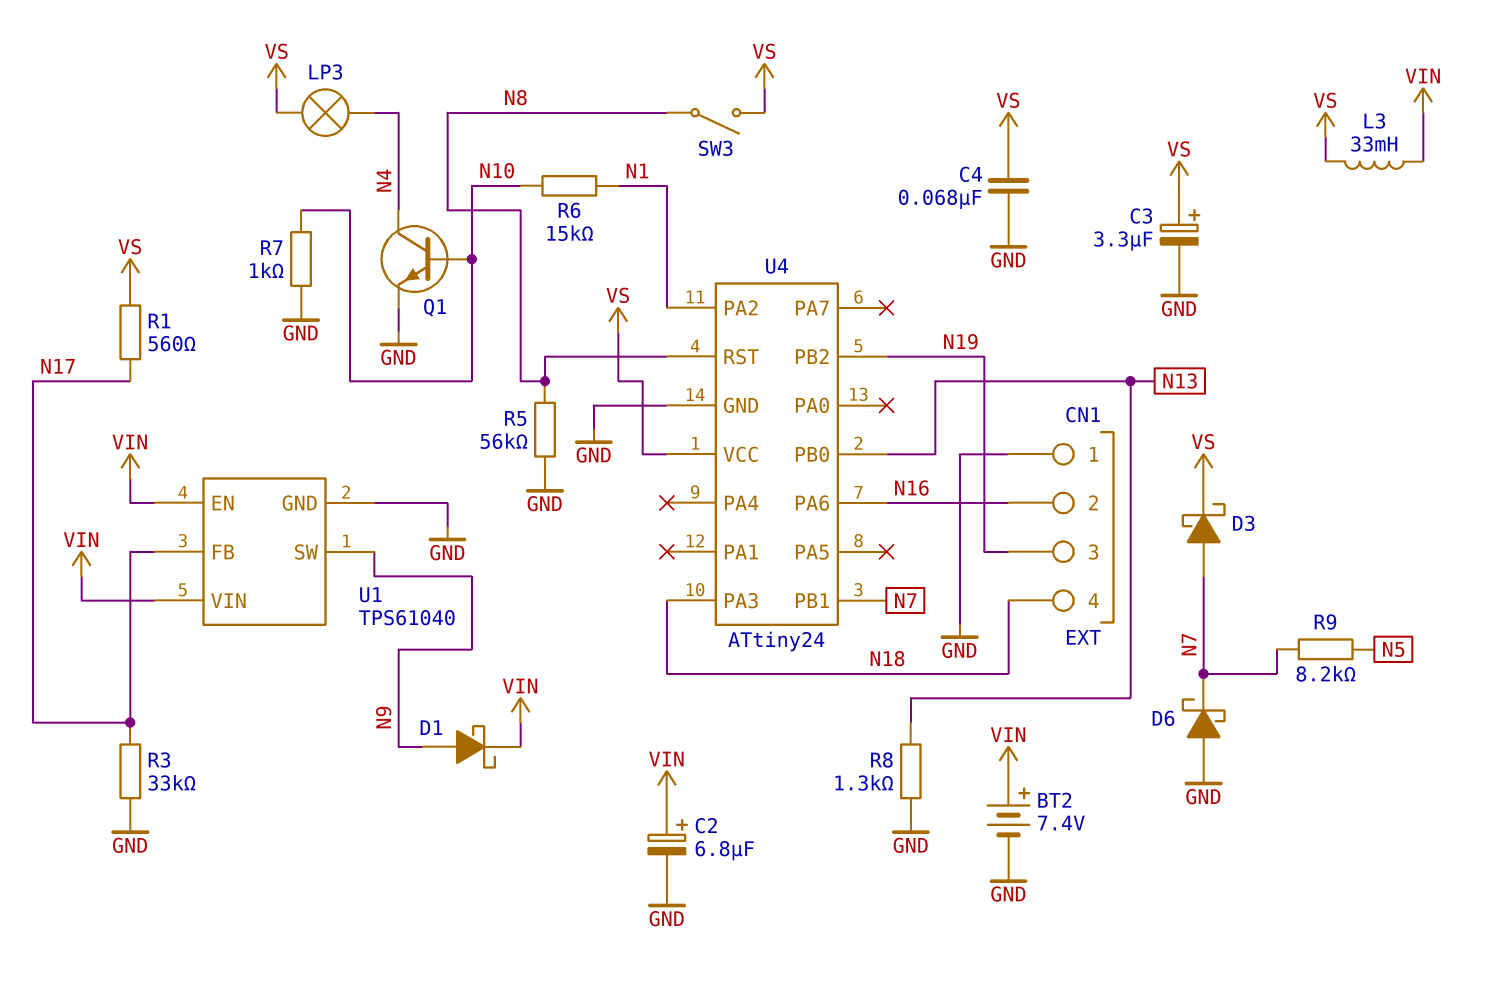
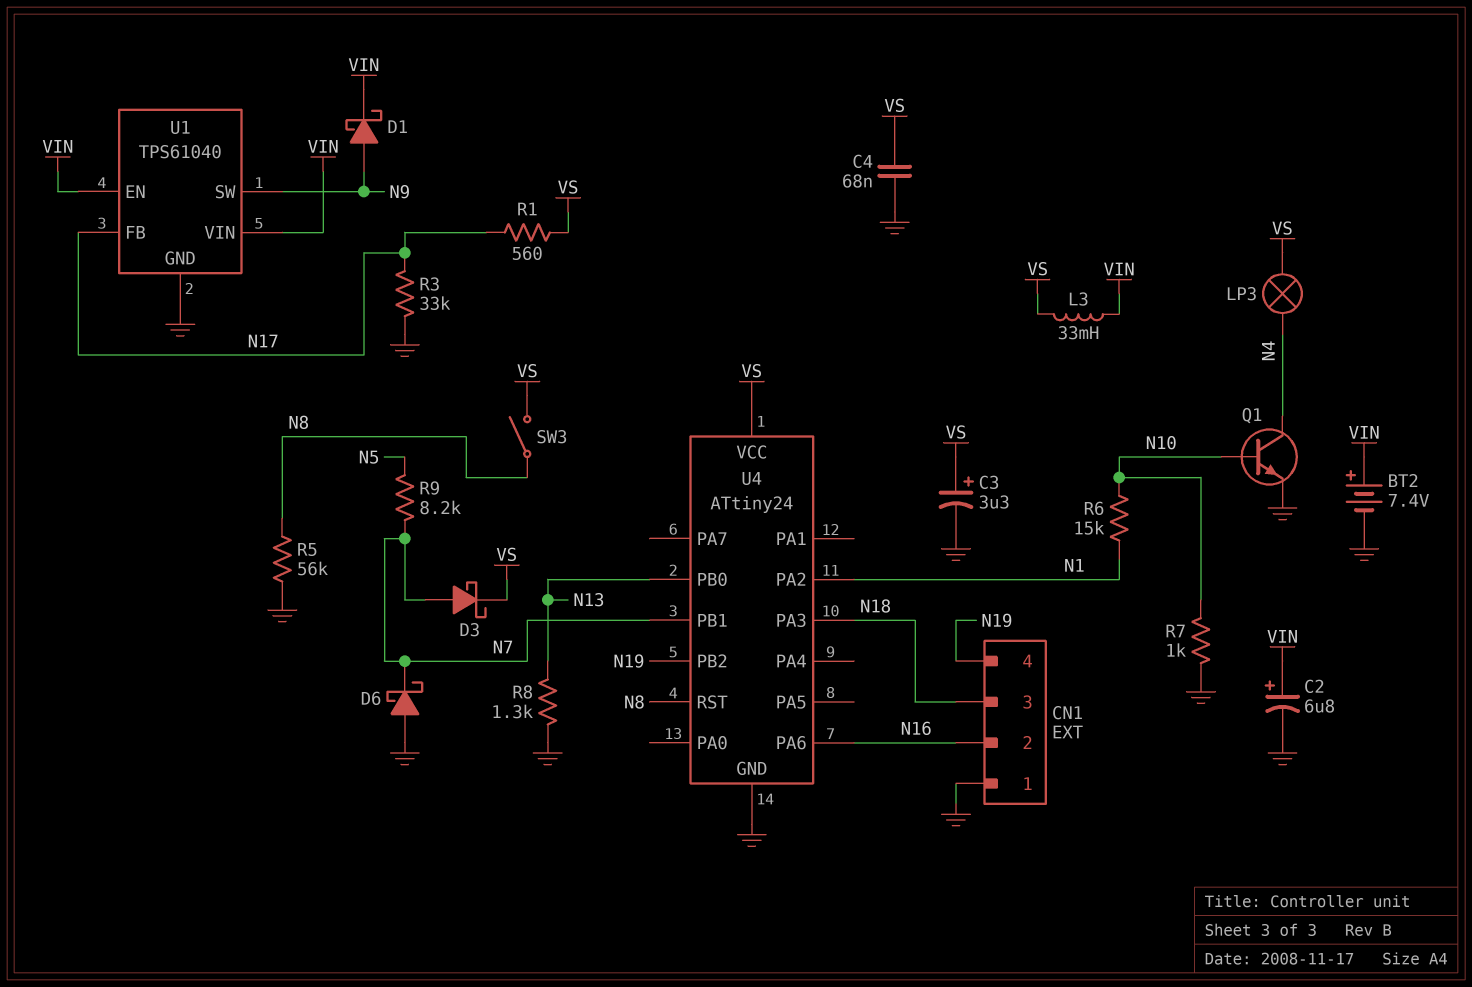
CN1 pin 3: N19 -> N18
CN1 pin 4: N18 -> N19

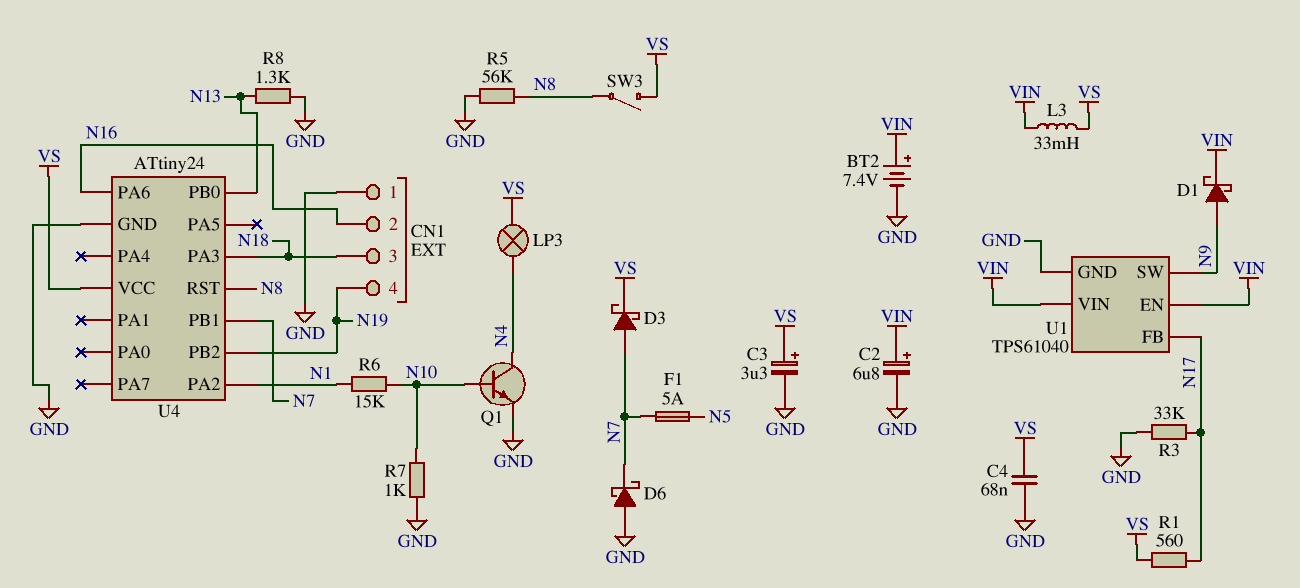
F1: none -> 5A (N5, N7)
R9: 8.2k (N5, N7) -> none

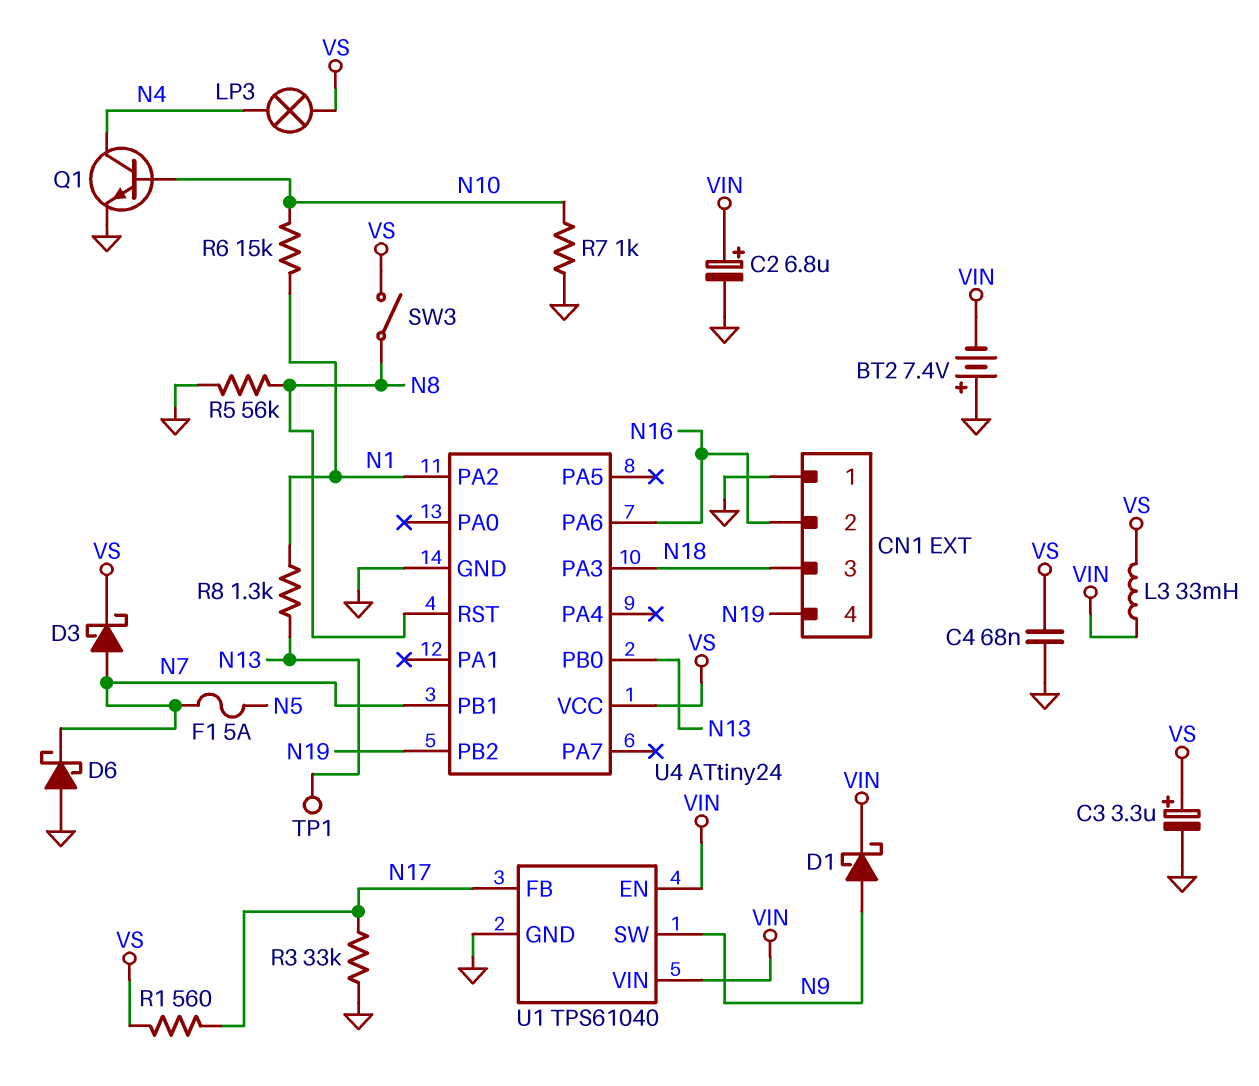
BT2: 7.4V (plus VIN, minus GND) -> 7.4V (plus GND, minus VIN)
R8: 1.3k (GND, N13) -> 1.3k (N1, N13)
TP1: none -> test point (N13)

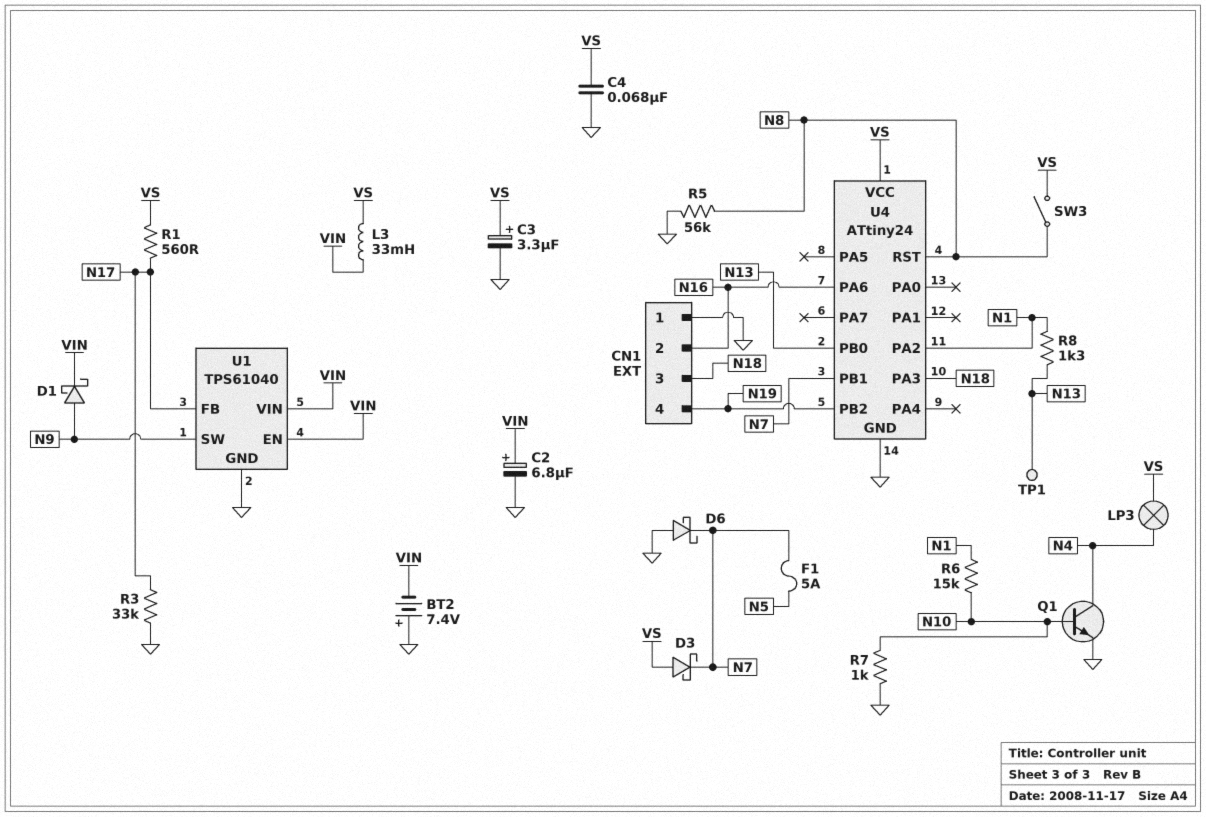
D3: schottky (A N7, K VS) -> schottky (A VS, K N7)

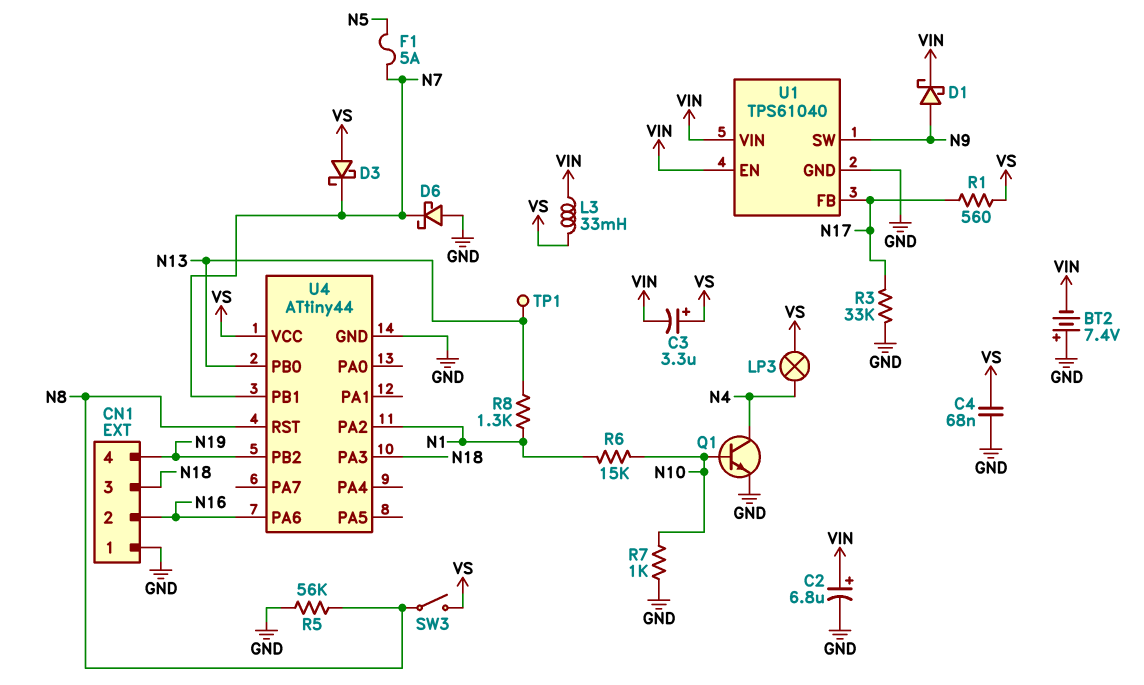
C3: 3.3uF (plus VS, minus GND) -> 3.3uF (plus VS, minus VIN)
U4: ATtiny24 -> ATtiny44

